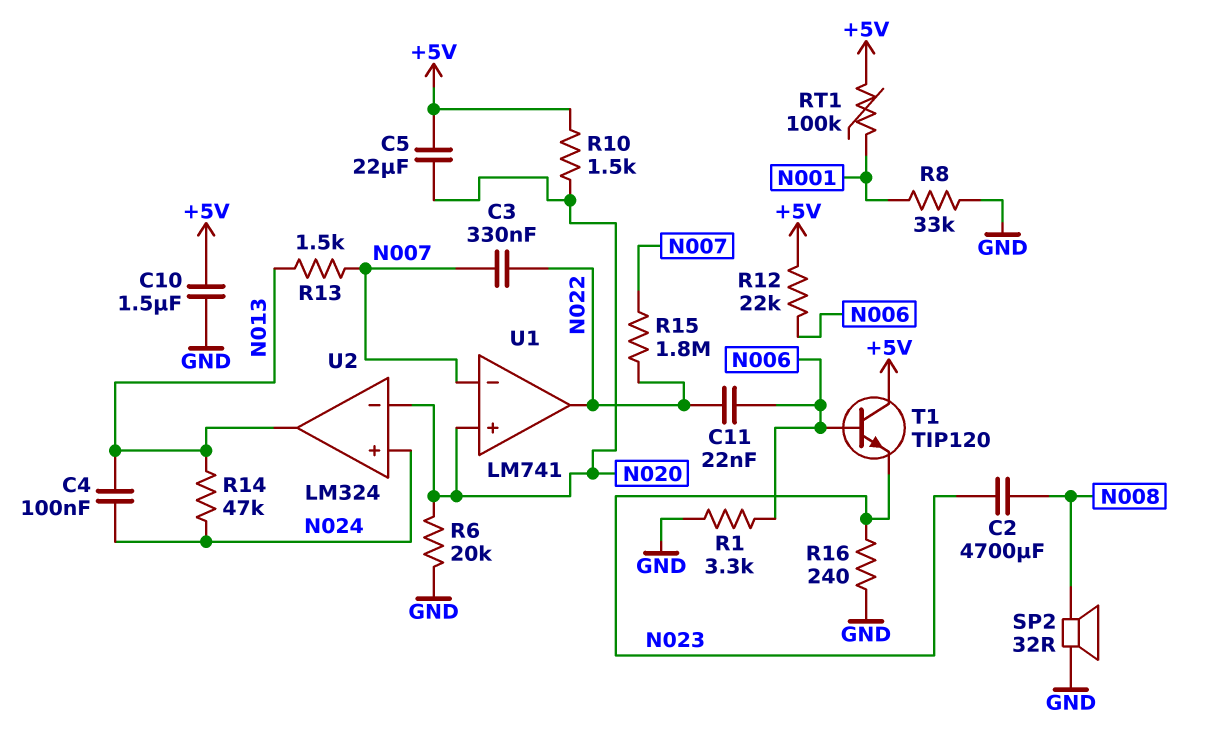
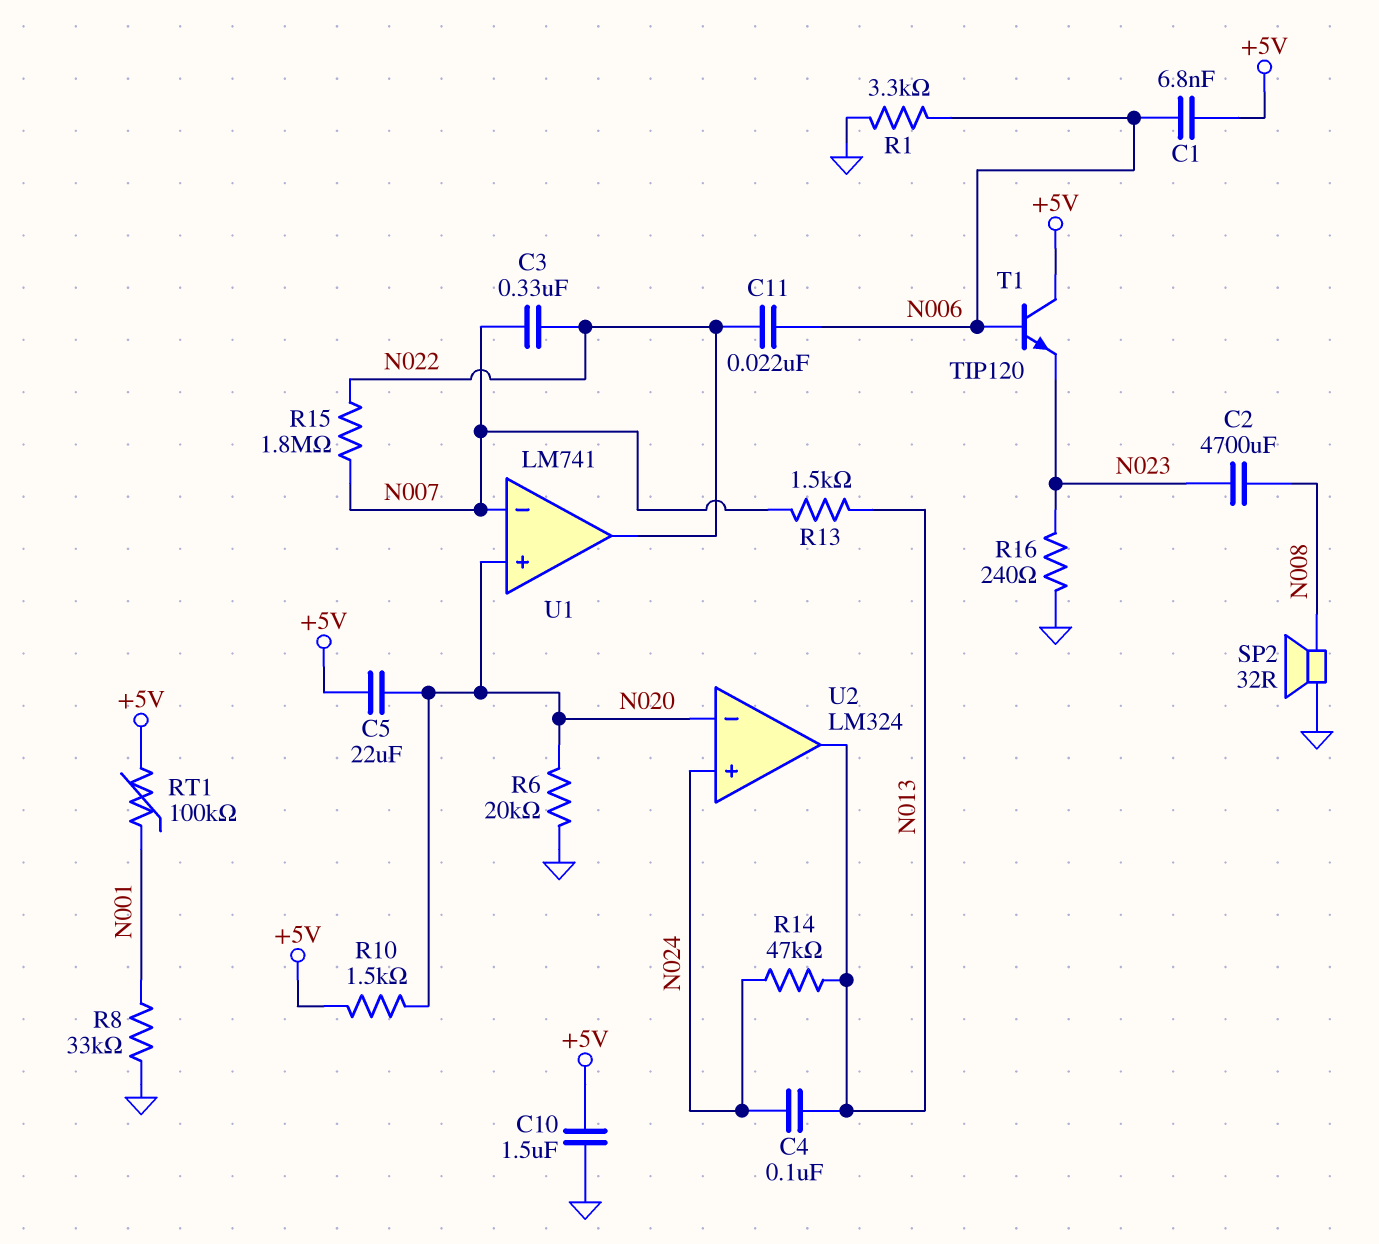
C1: none -> 6.8nF (+5V, N006)
R12: 22k (+5V, N006) -> none

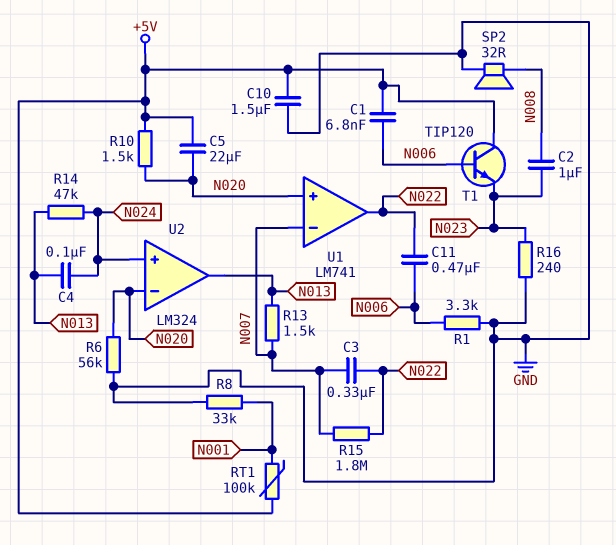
C2: 4700uF (N008, N023) -> 1uF (N008, N023)
C11: 22nF (N006, N022) -> 470nF (N006, N022)
R6: 20k (GND, N020) -> 56k (GND, N020)

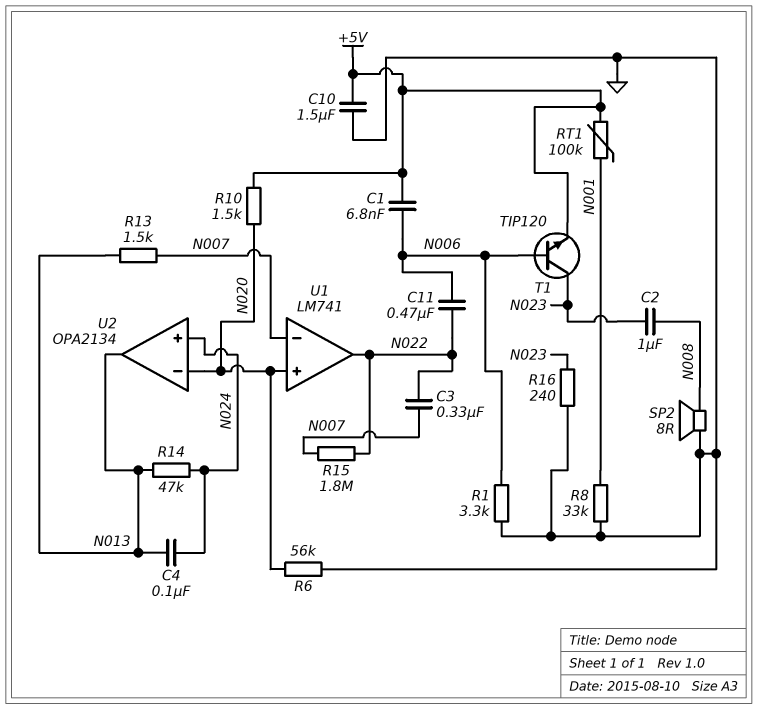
C5: 22uF (+5V, N020) -> none
SP2: speaker 32R (GND, N008) -> speaker 8R (GND, N008)
T1: NPN TIP120 (B N006, C +5V, E N023) -> NPN TIP120 (B N006, C N023, E +5V)
U2: LM324 -> OPA2134

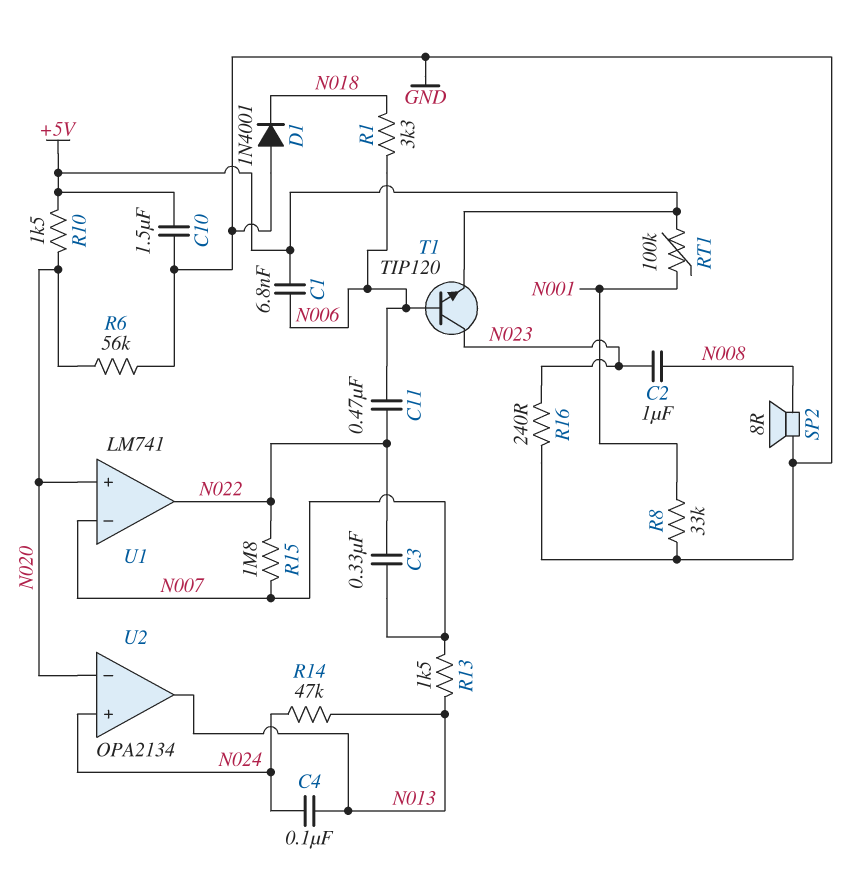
D1: none -> diode 1N4001 (A GND, K N018)
R1: 3.3k (GND, N006) -> 3.3k (N006, N018)

